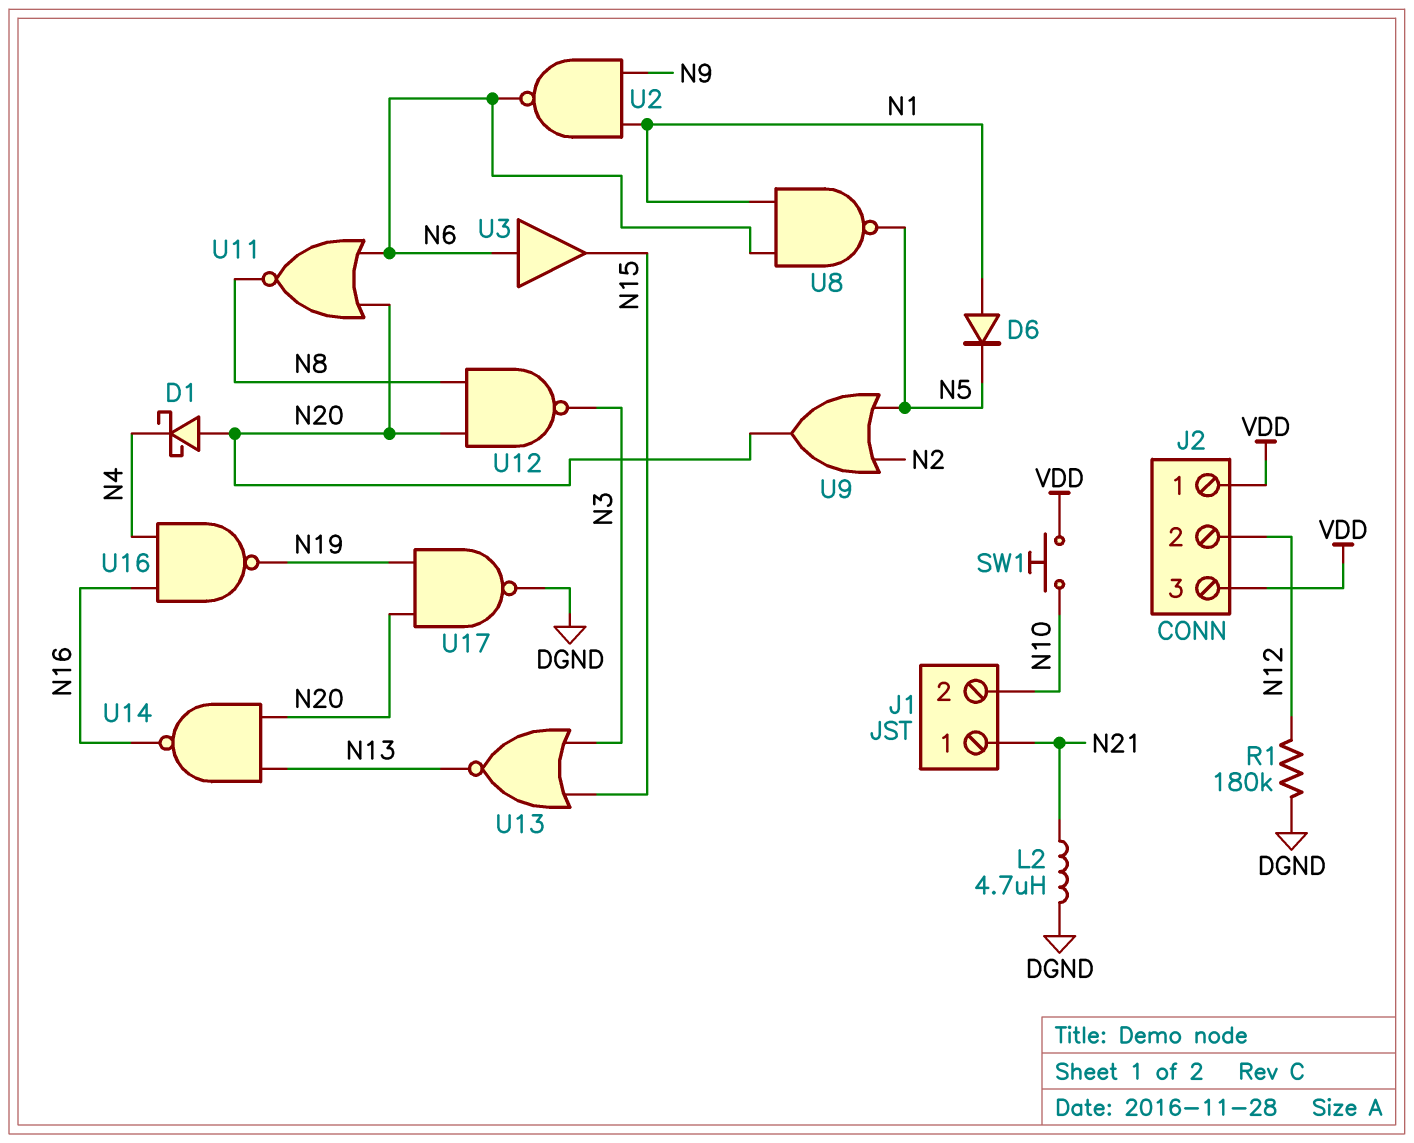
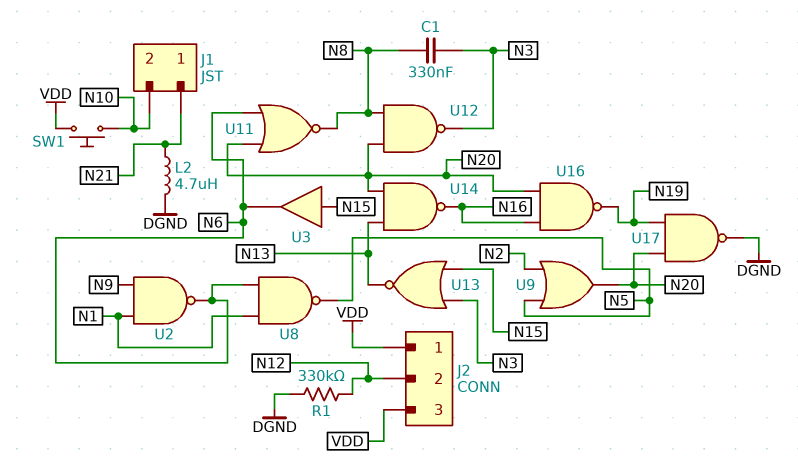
C1: none -> 330nF (N3, N8)
D1: schottky (A N20, K N4) -> none
D6: diode (A N1, K N5) -> none
R1: 180k (DGND, N12) -> 330k (DGND, N12)
U3: buffer (in N6, out N15) -> buffer (in N15, out N6)
U16: NAND (in N4, in N16, out N19) -> NAND (in N16, in N20, out N19)

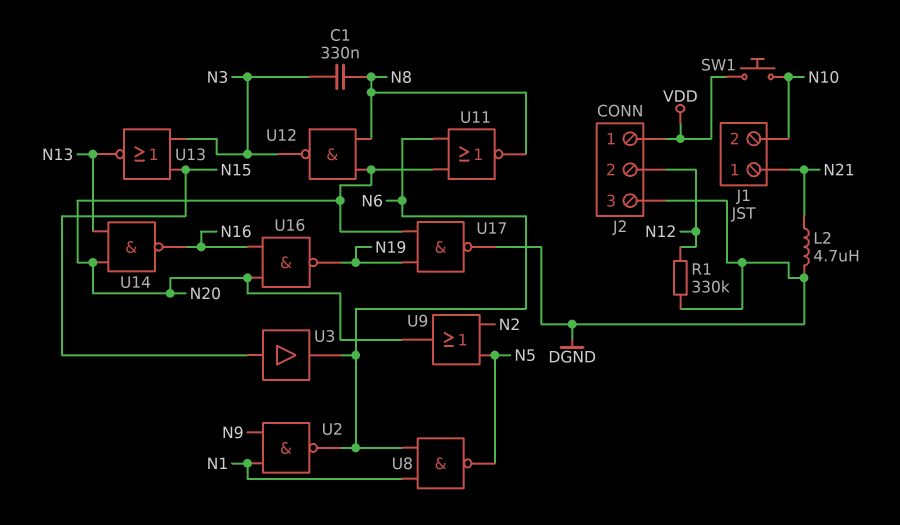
J2 pin 3: VDD -> DGND

